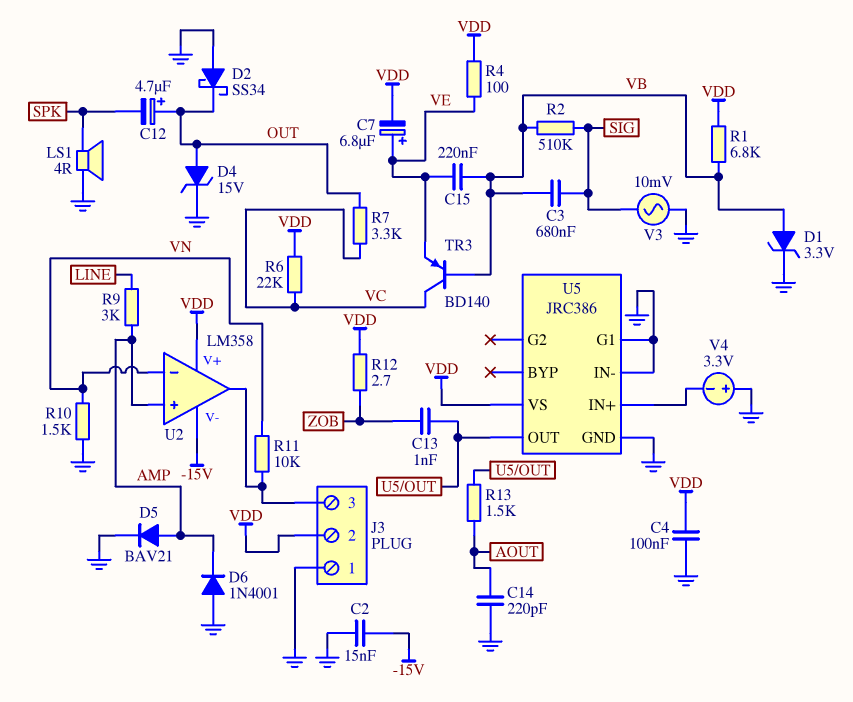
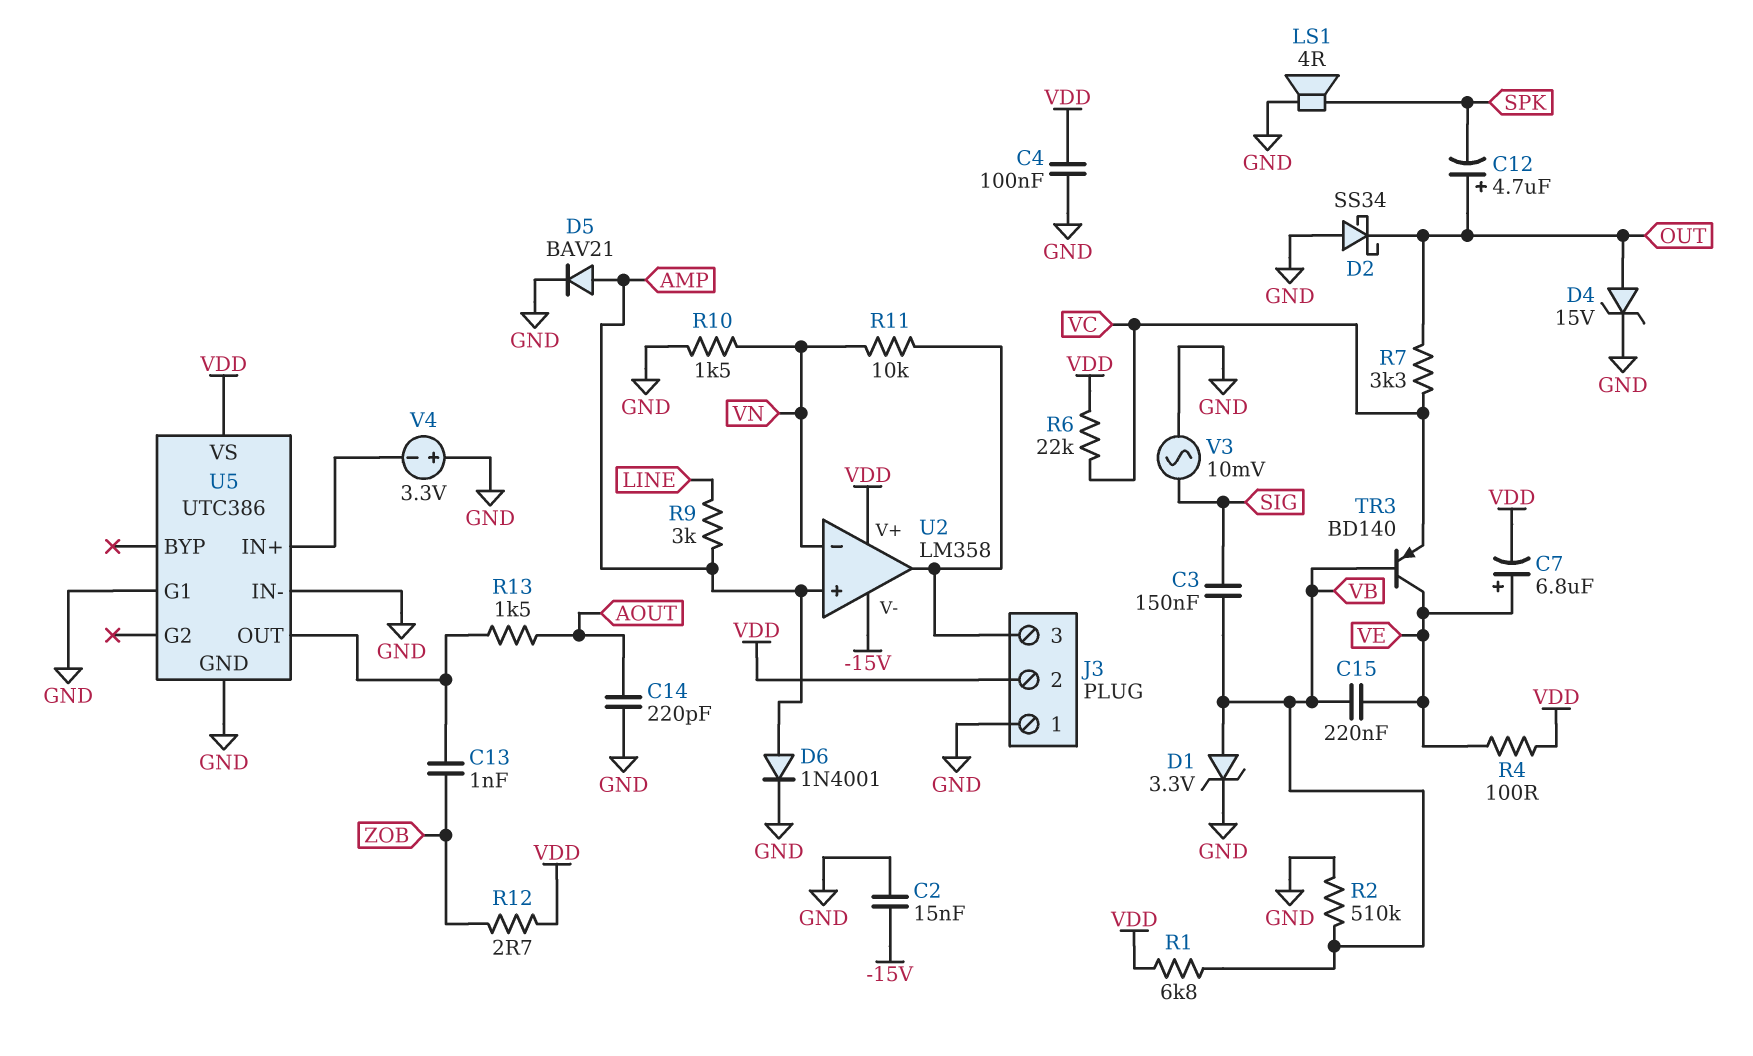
C3: 680nF (SIG, VB) -> 150nF (SIG, VB)
D6: diode 1N4001 (A GND, K AMP) -> diode 1N4001 (A AMP, K GND)
R2: 510k (SIG, VB) -> 510k (GND, VB)
TR3: PNP BD140 (B VB, C VC, E VE) -> PNP BD140 (B VB, C VE, E VC)
U5: JRC386 -> UTC386

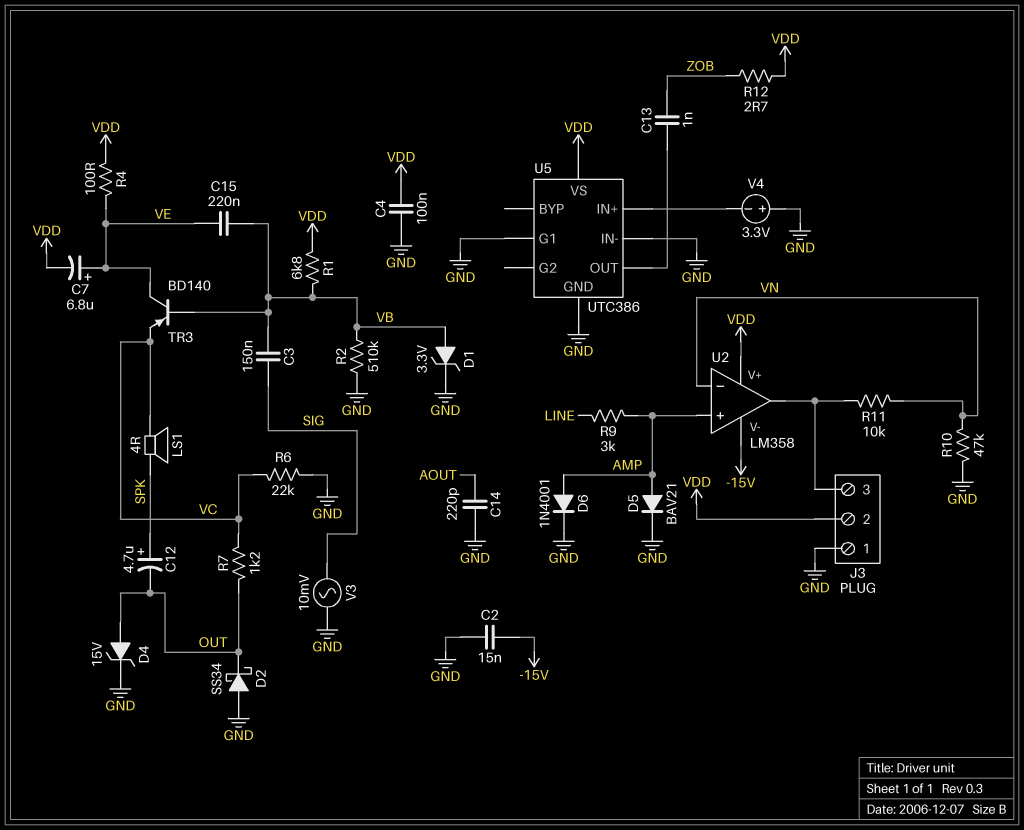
C12: 4.7uF (plus OUT, minus SPK) -> 4.7uF (plus SPK, minus OUT)
LS1: speaker 4R (GND, SPK) -> speaker 4R (SPK, VC)
R6: 22k (VC, VDD) -> 22k (GND, VC)
R7: 3.3k (OUT, VC) -> 1.2k (OUT, VC)
R10: 1.5k (GND, VN) -> 47k (GND, VN)
R13: 1.5k (AOUT, U5/OUT) -> none

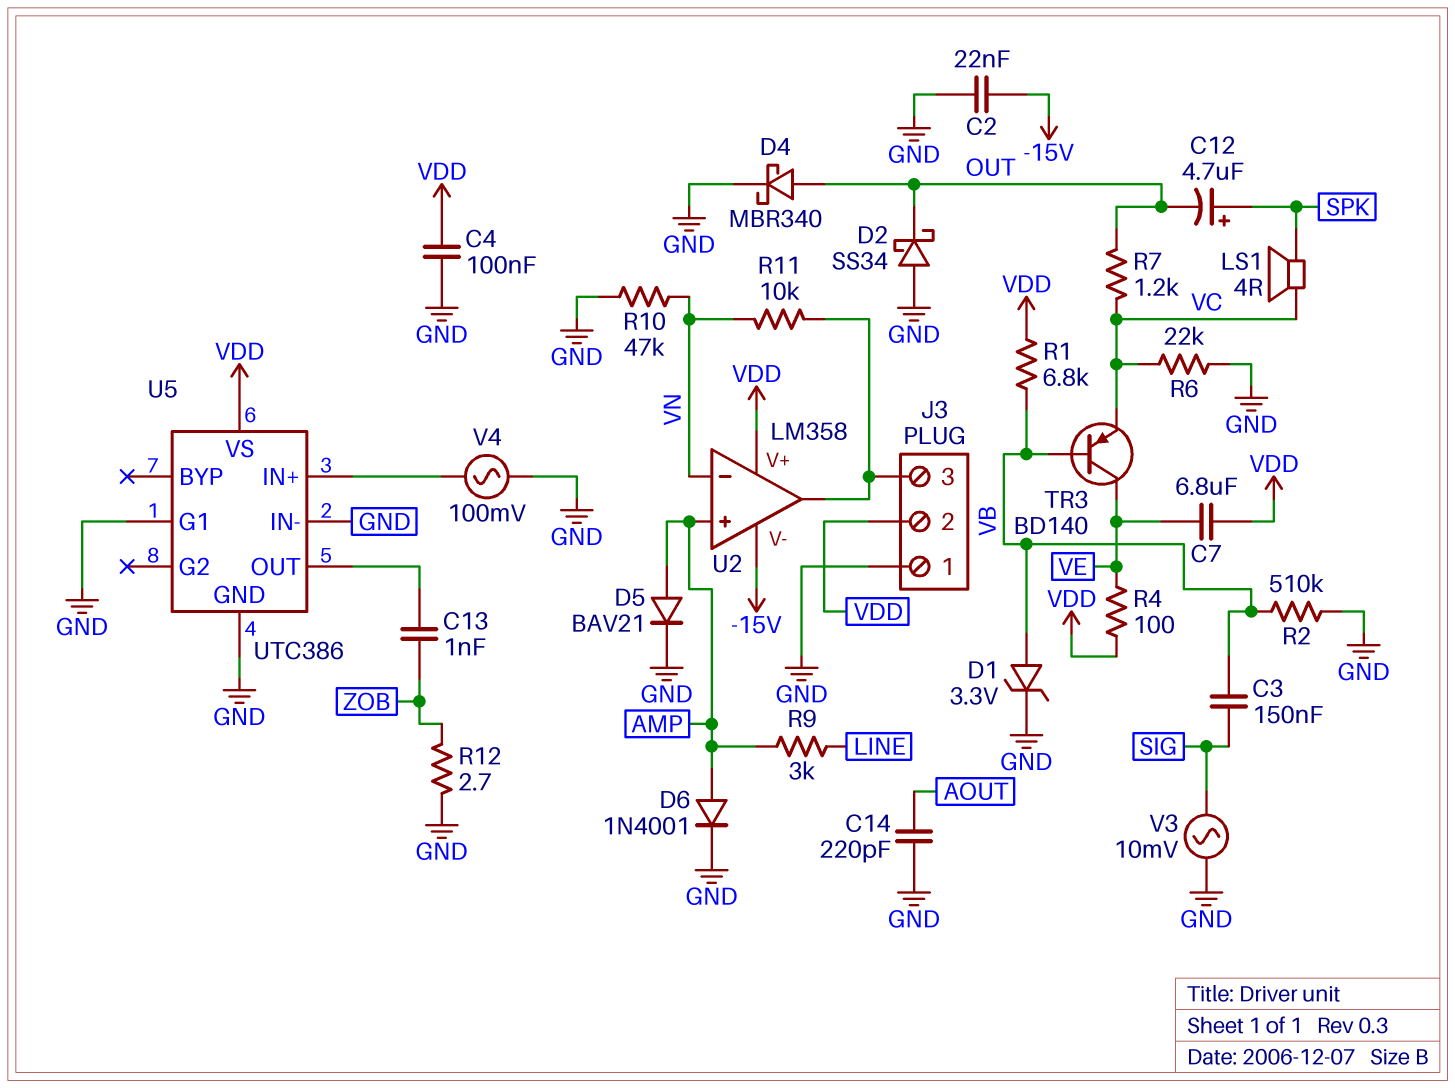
C2: 15nF (-15V, GND) -> 22nF (-15V, GND)
C7: 6.8uF (plus VE, minus VDD) -> 6.8uF (VDD, VE)
C15: 220nF (VB, VE) -> none
D4: zener 15V (A OUT, K GND) -> schottky MBR340 (A OUT, K GND)
R12: 2.7 (VDD, ZOB) -> 2.7 (GND, ZOB)
V4: 3.3V (plus GND, minus U5/IN+) -> AC 100mV (GND, U5/IN+)

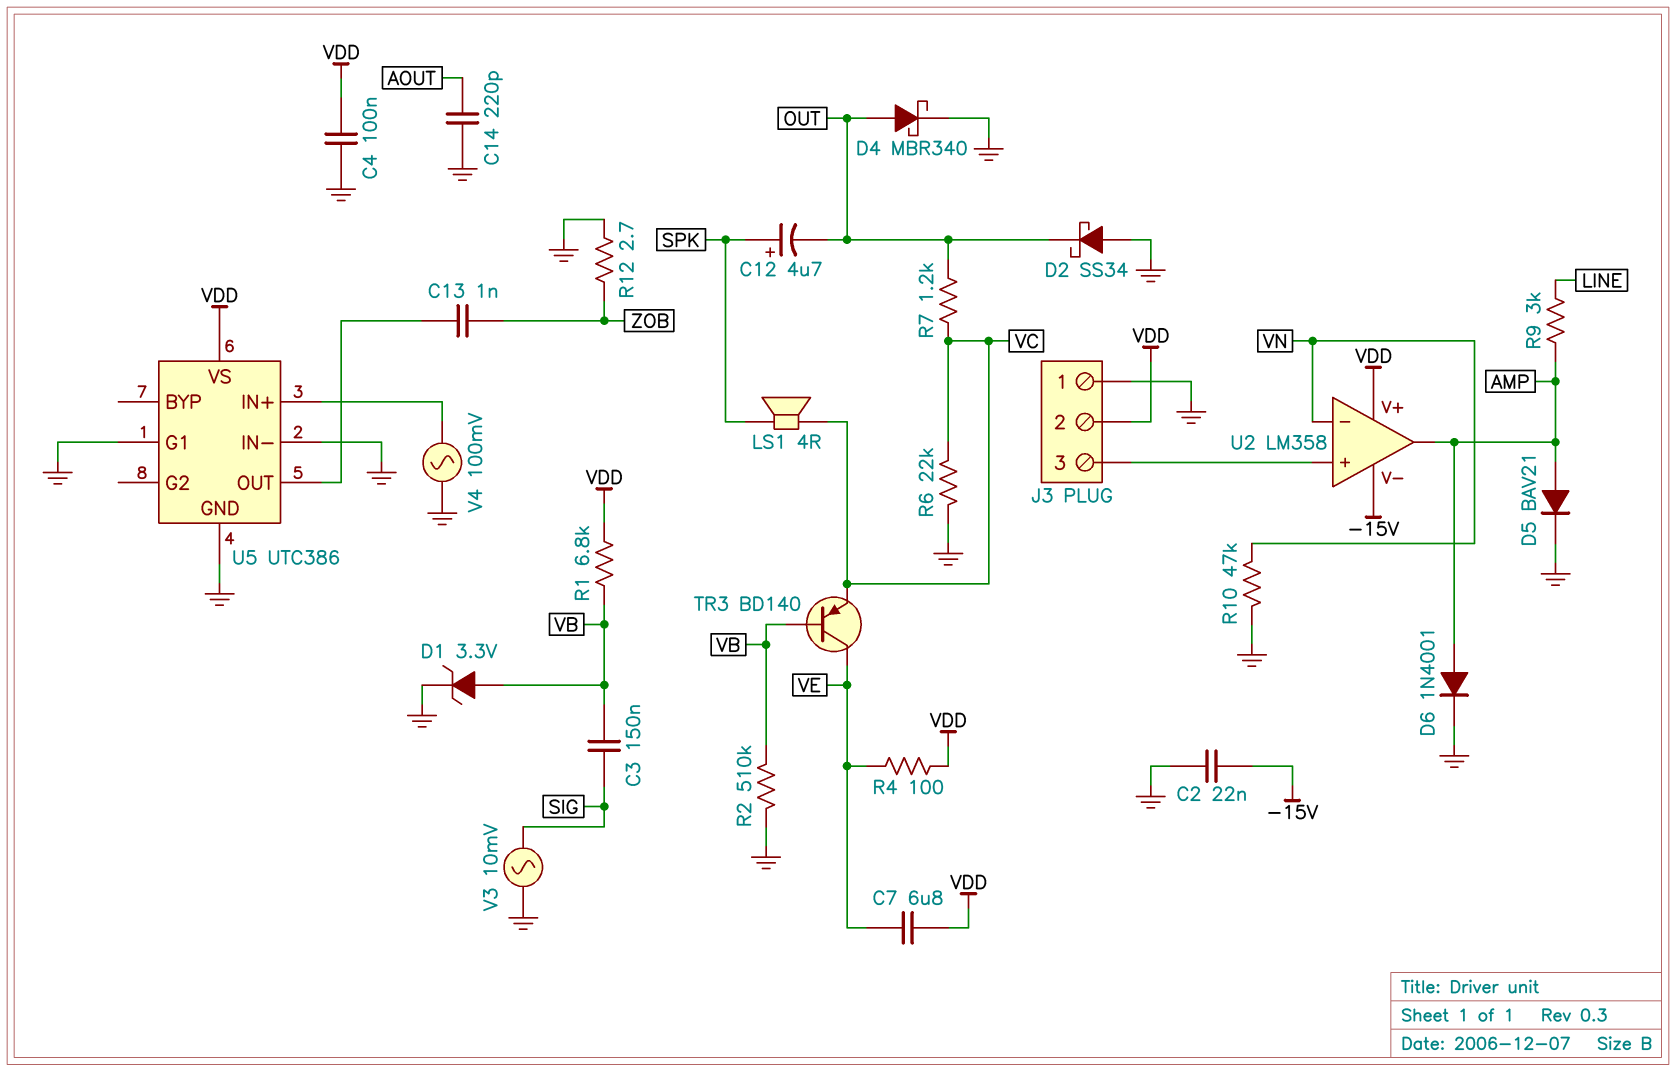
R11: 10k (J3/3, VN) -> none
U2 pin in+: AMP -> J3/3
U2 pin out: J3/3 -> AMP

